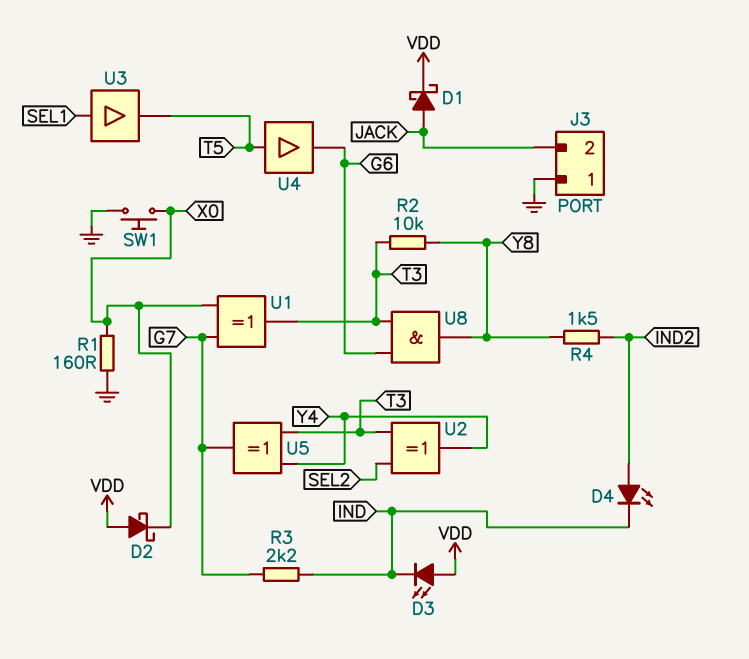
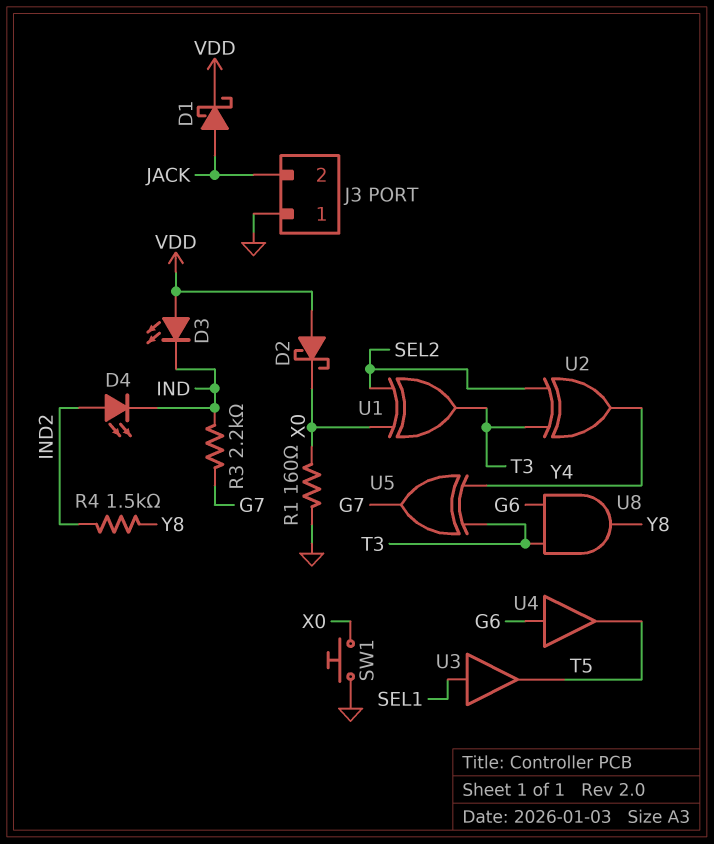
R2: 10k (T3, Y8) -> none
U1: XOR (in G7, in X0, out T3) -> XOR (in SEL2, in X0, out T3)
U4: buffer (in T5, out G6) -> buffer (in G6, out T5)

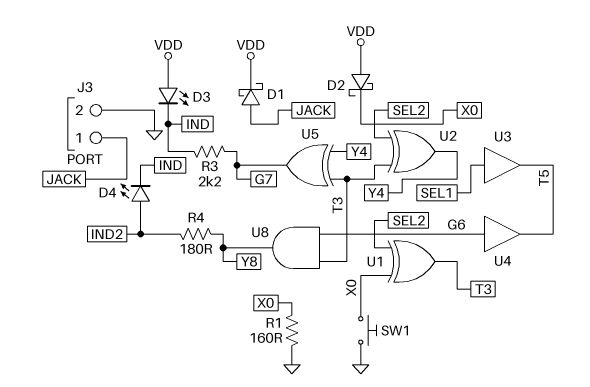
J3 pin 1: GND -> JACK
J3 pin 2: JACK -> GND
R4: 1.5k (IND2, Y8) -> 180 (IND2, Y8)

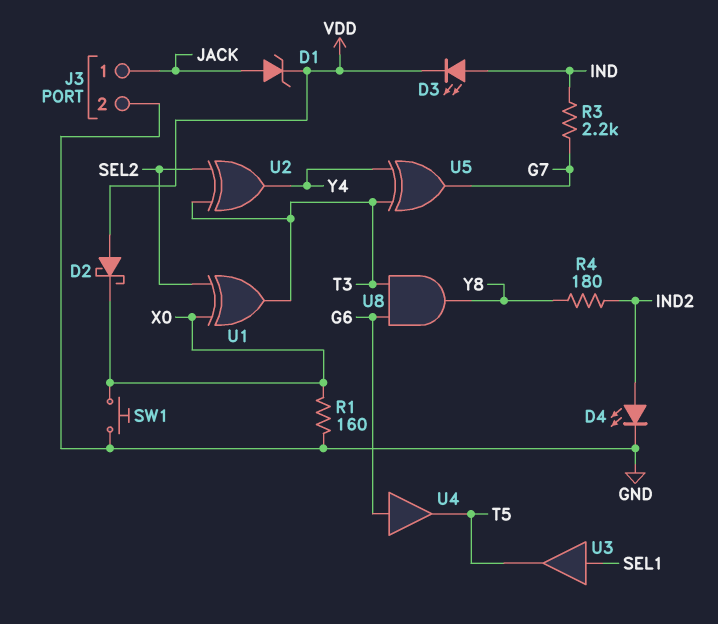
D1: schottky (A JACK, K VDD) -> zener (A JACK, K VDD)
D3: LED (A VDD, K IND) -> LED (A IND, K VDD)
D4: LED (A IND2, K IND) -> LED (A IND2, K GND)

